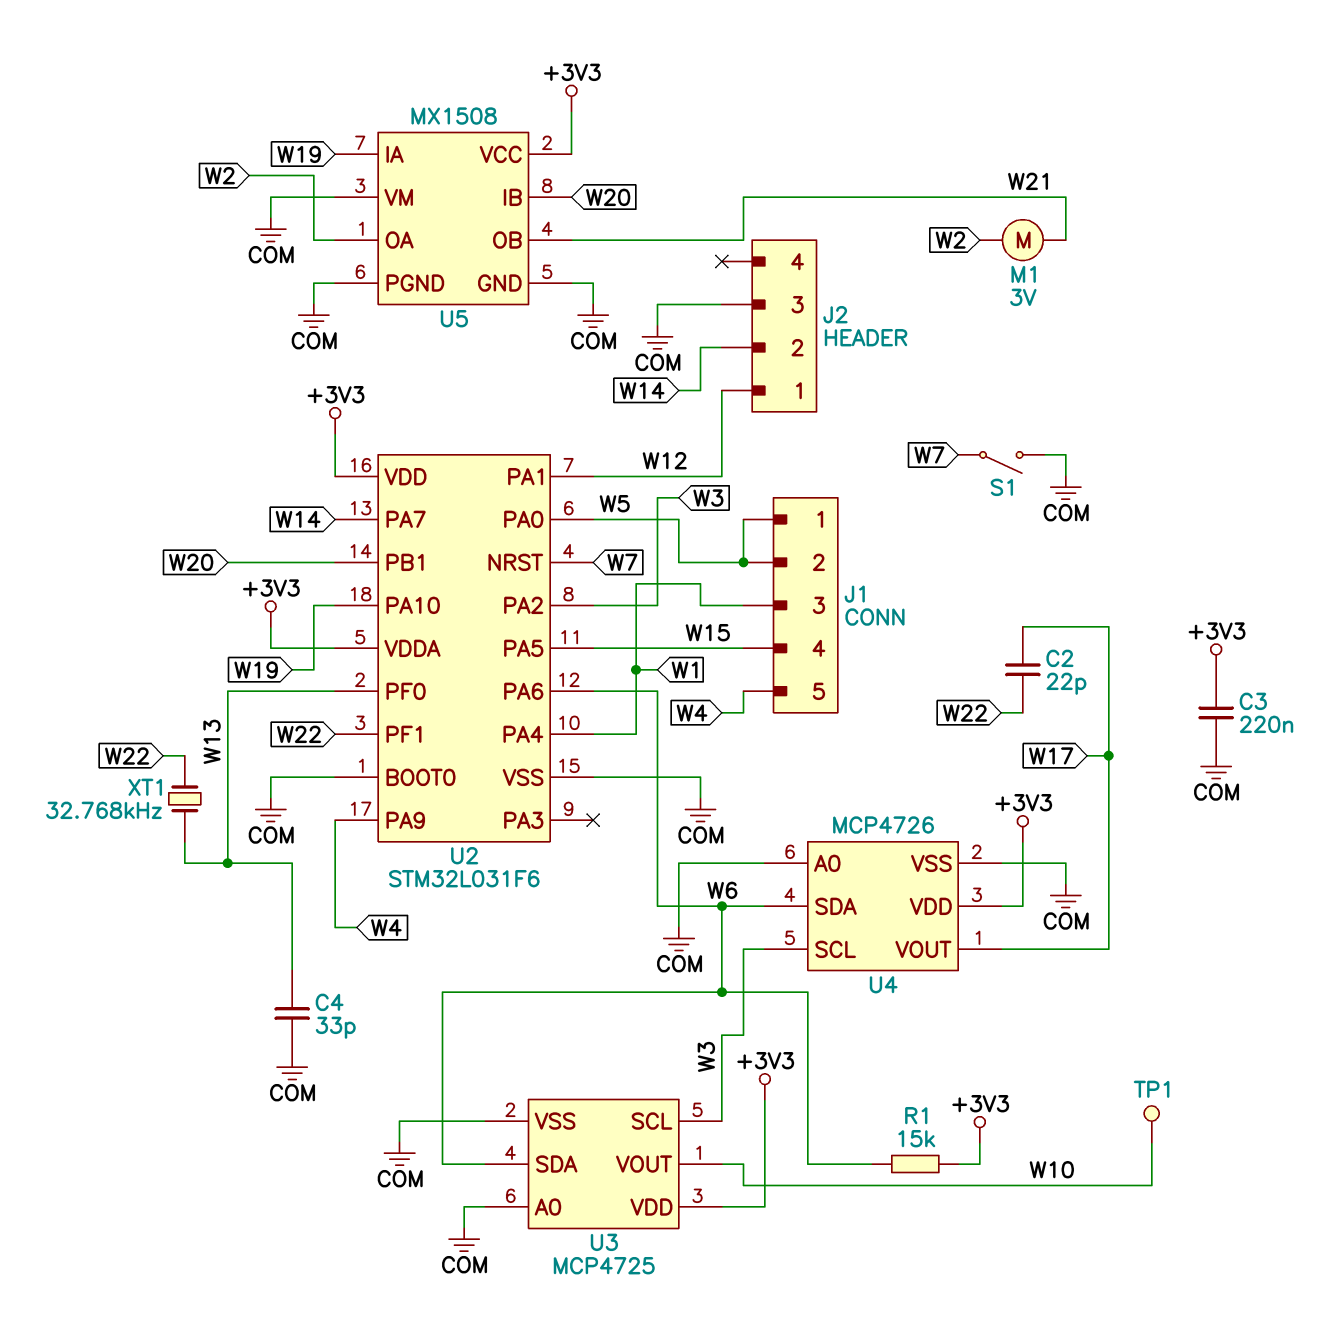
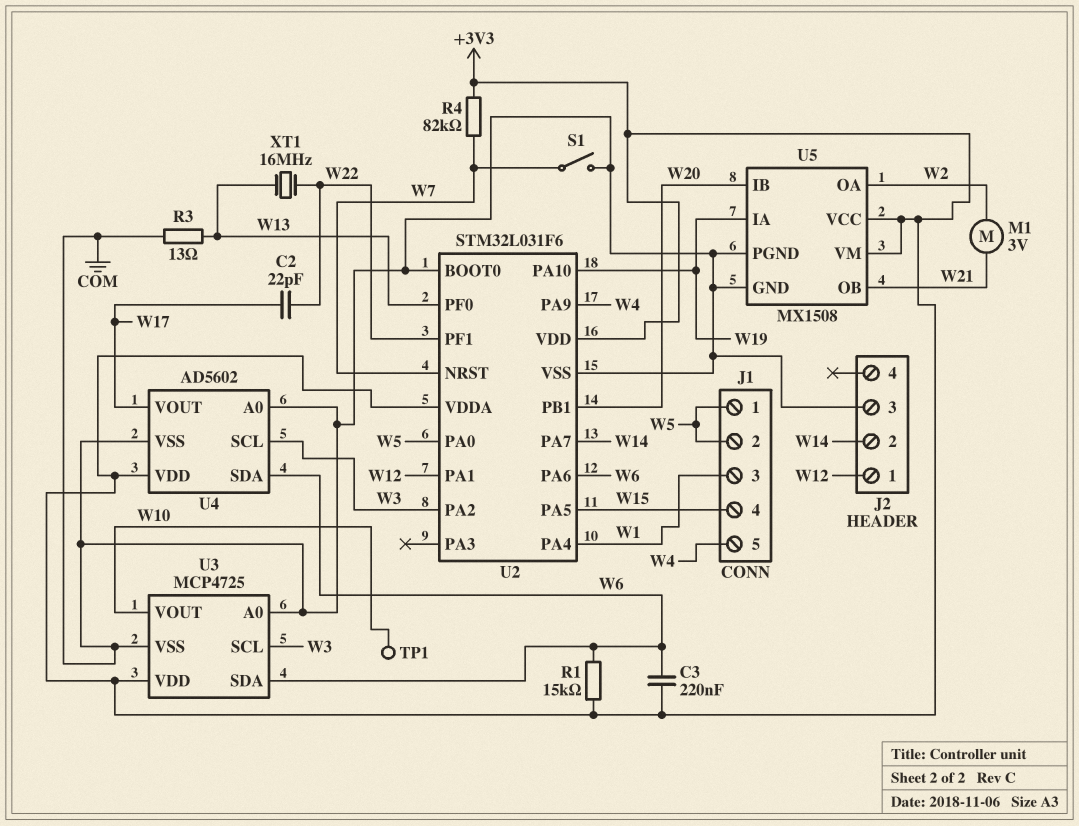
C3: 220nF (+3V3, COM) -> 220nF (+3V3, W6)
C4: 33pF (COM, W13) -> none
R3: none -> 13 (COM, W13)
R4: none -> 82k (+3V3, W7)
U4: MCP4726 -> AD5602
U5 pin VM: COM -> +3V3
XT1: 32.768kHz (W13, W22) -> 16MHz (W13, W22)

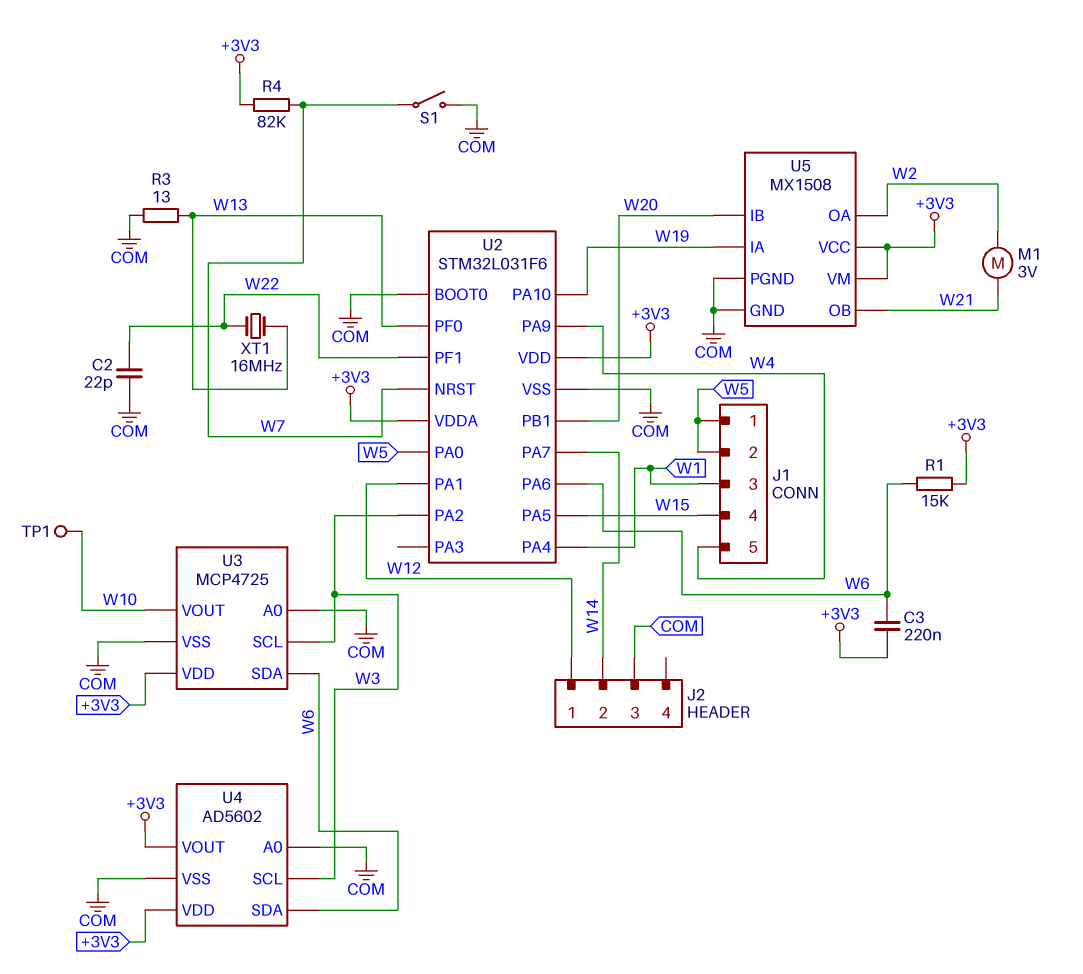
C2: 22pF (W17, W22) -> 22pF (COM, W22)
U4 pin VOUT: W17 -> +3V3

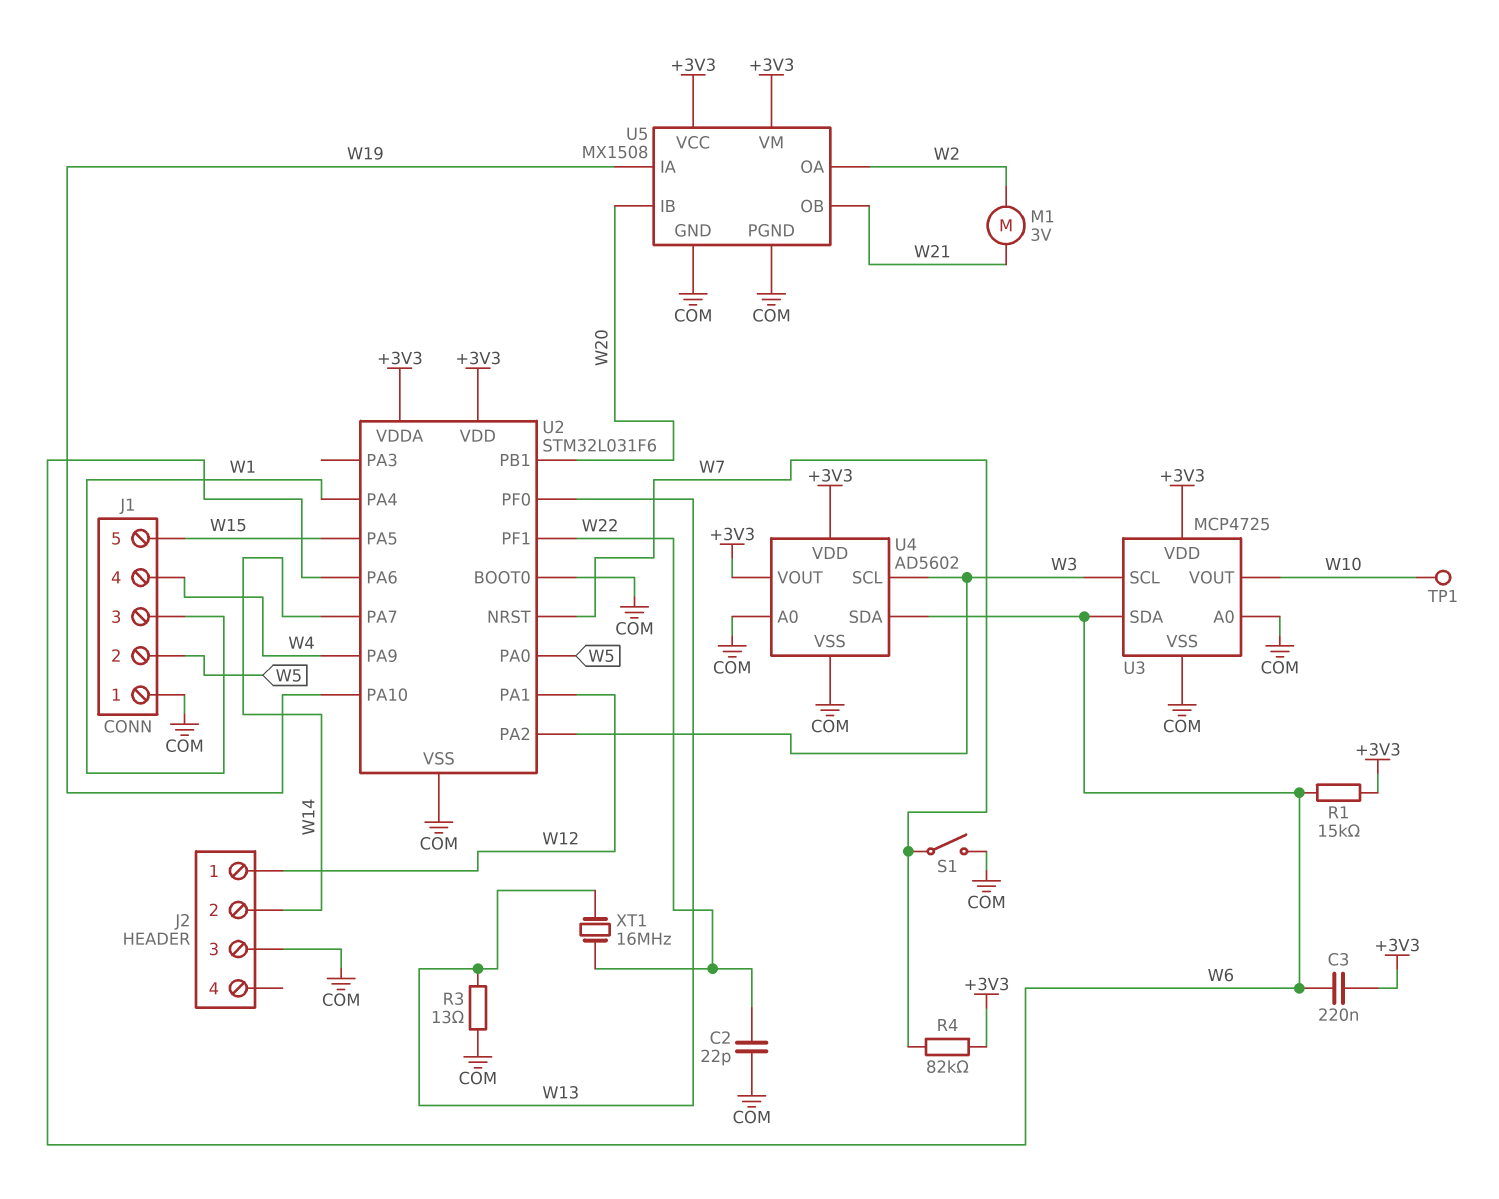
J1 pin 1: W5 -> COM
J1 pin 4: W15 -> W4
J1 pin 5: W4 -> W15

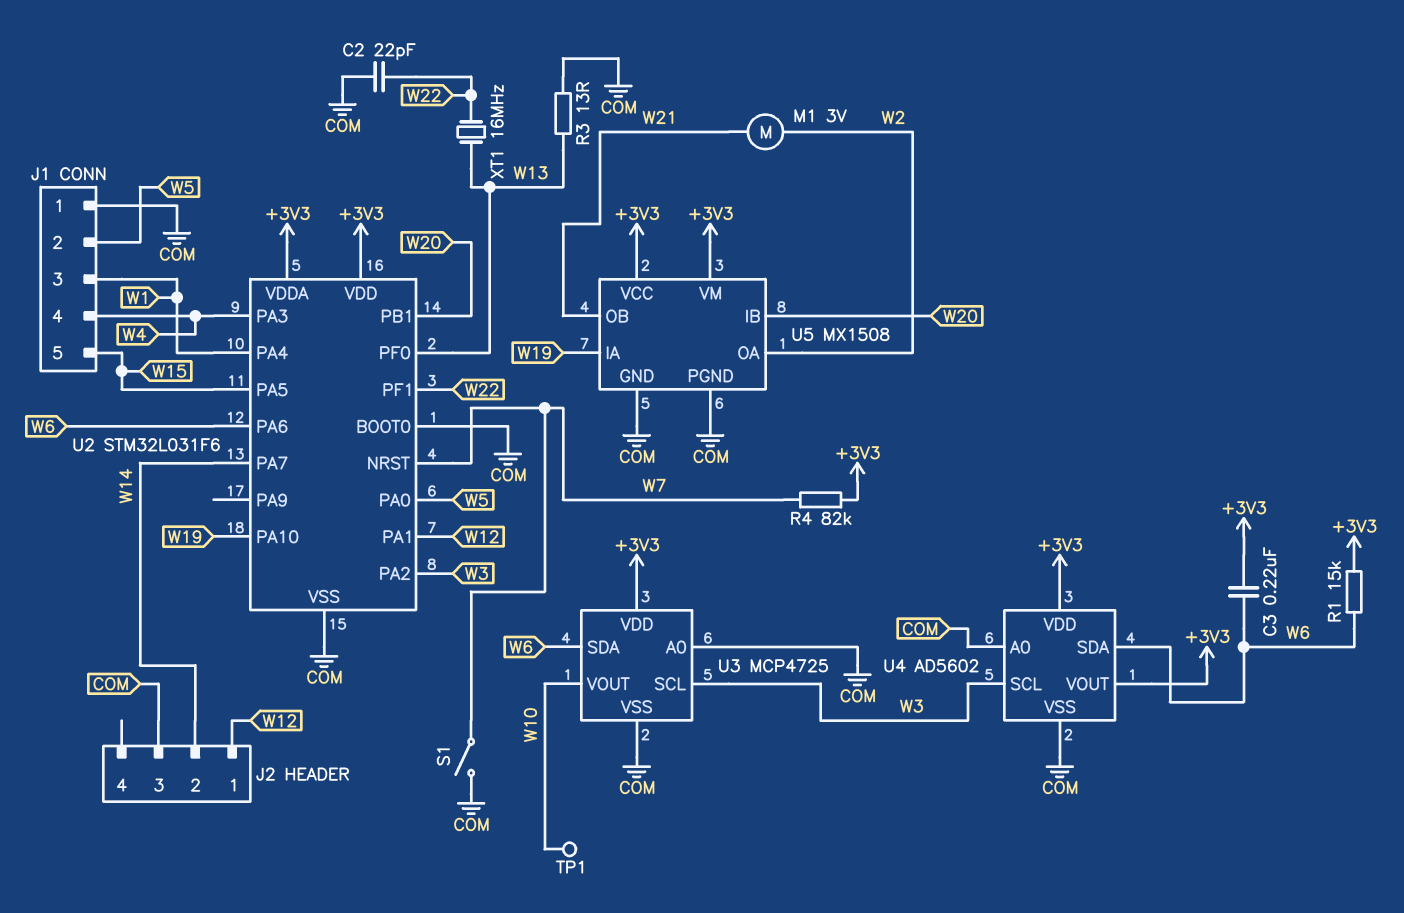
U2 pin PA3: none -> W4
U2 pin PA9: W4 -> none

